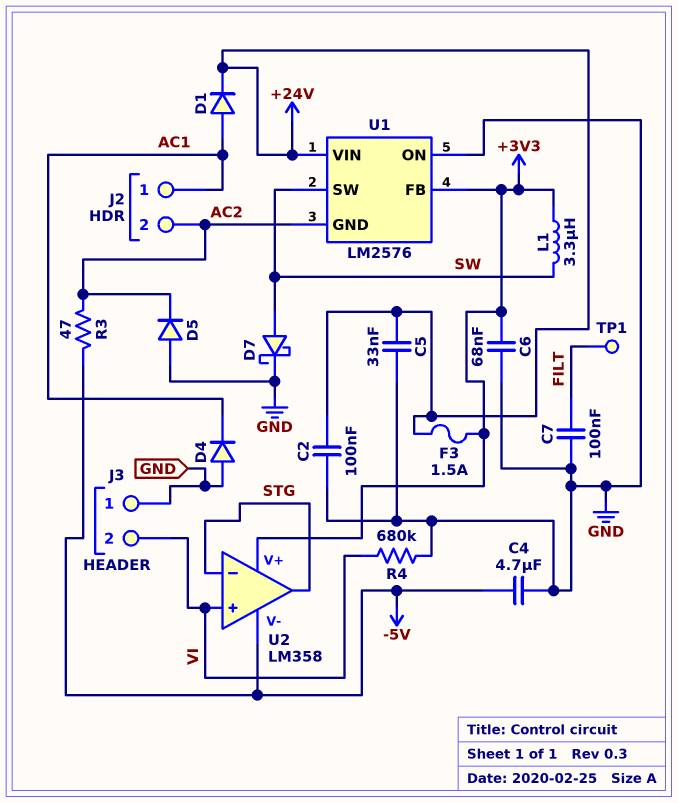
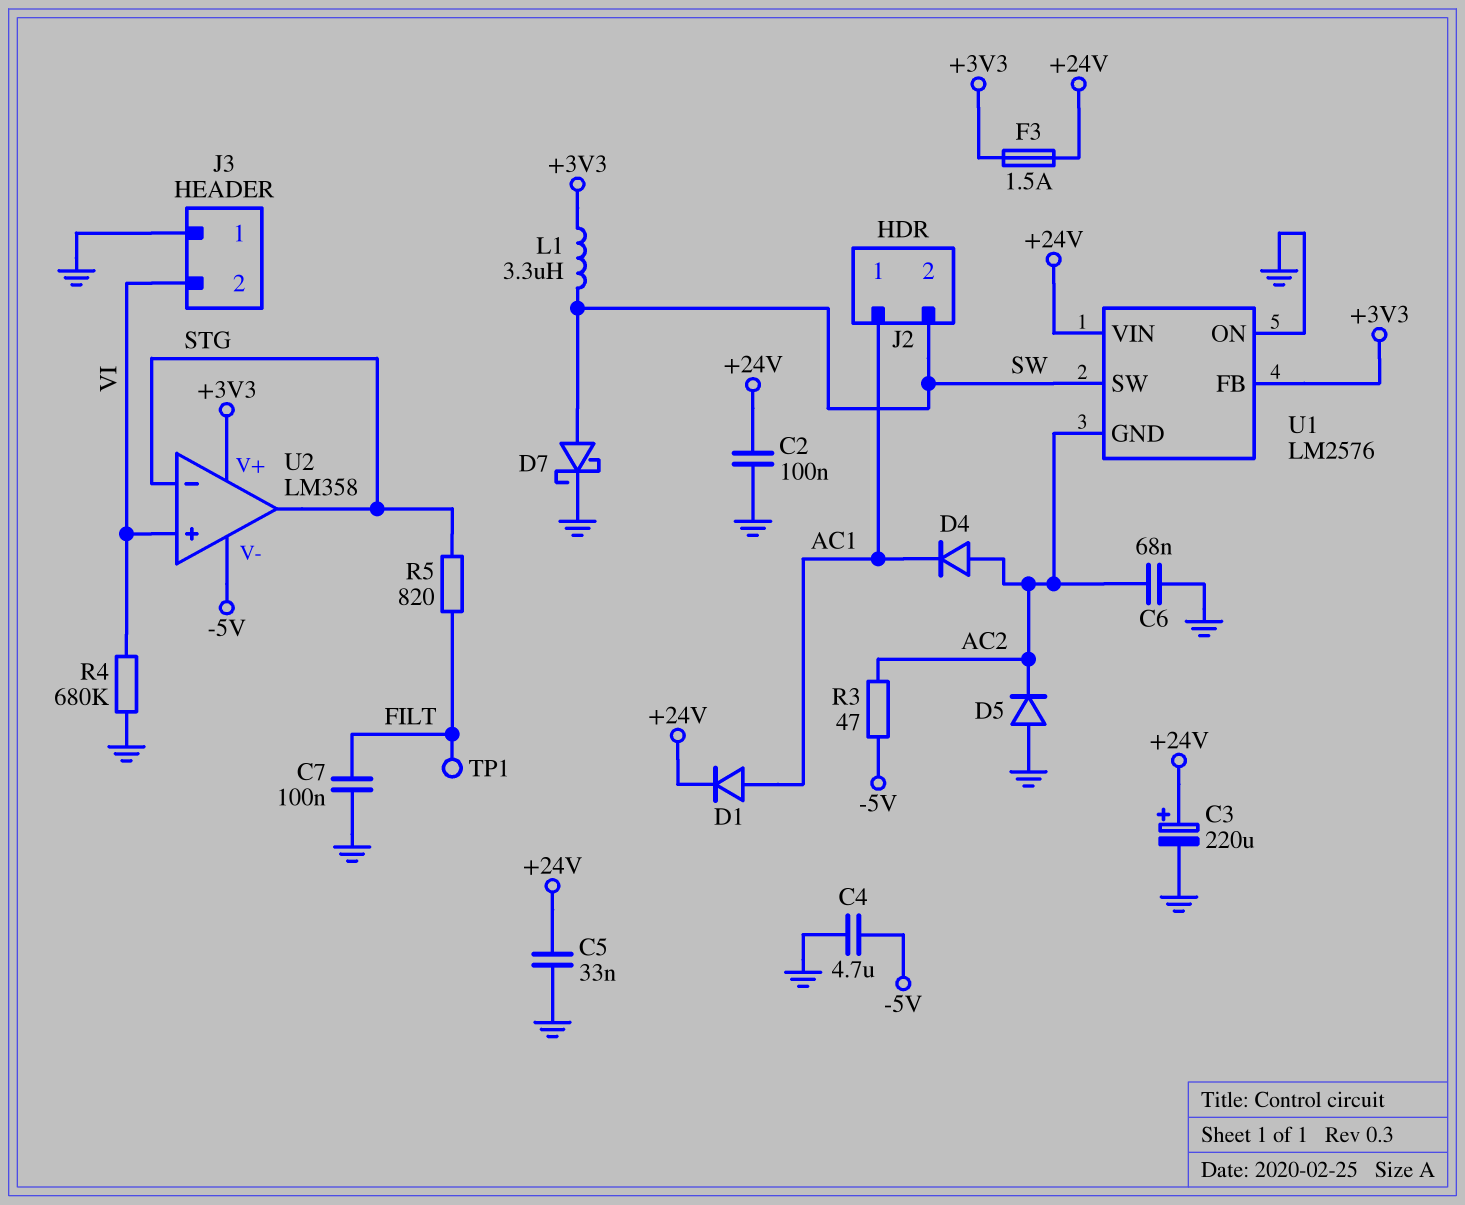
C3: none -> 220uF (plus +24V, minus GND)
C6: 68nF (+3V3, GND) -> 68nF (AC2, GND)
D4: diode (A GND, K AC1) -> diode (A AC2, K AC1)
J2 pin 2: AC2 -> SW
R5: none -> 820 (FILT, STG)

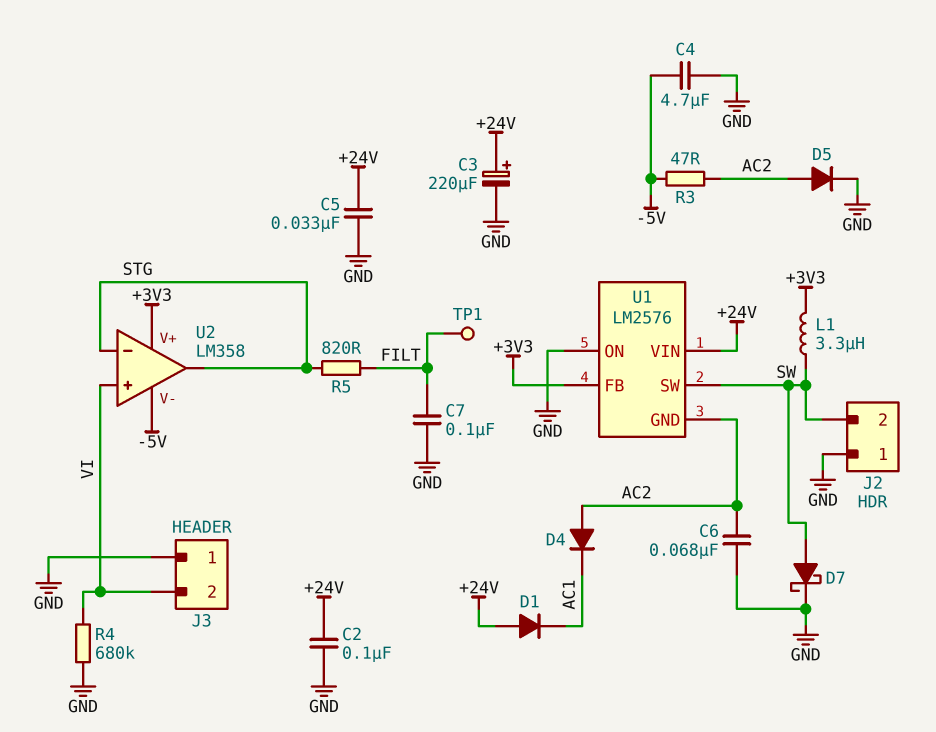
D1: diode (A AC1, K +24V) -> diode (A +24V, K AC1)
D5: diode (A GND, K AC2) -> diode (A AC2, K GND)
F3: 1.5A (+3V3, +24V) -> none
J2 pin 1: AC1 -> GND

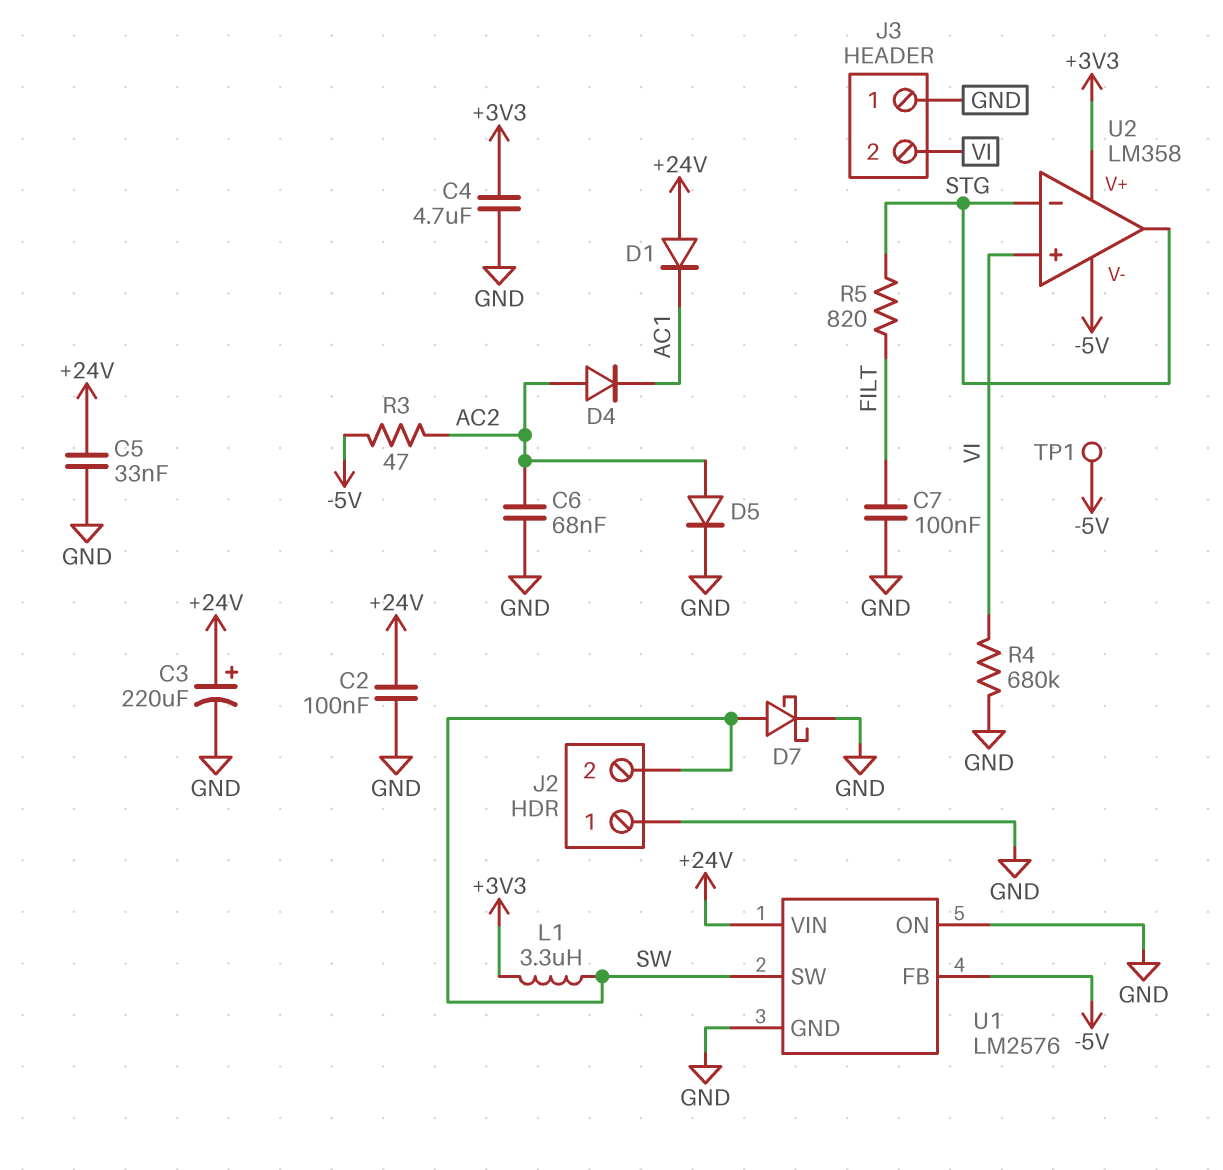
C4: 4.7uF (-5V, GND) -> 4.7uF (+3V3, GND)
TP1: test point (FILT) -> test point (-5V)
U1 pin FB: +3V3 -> -5V
U1 pin GND: AC2 -> GND

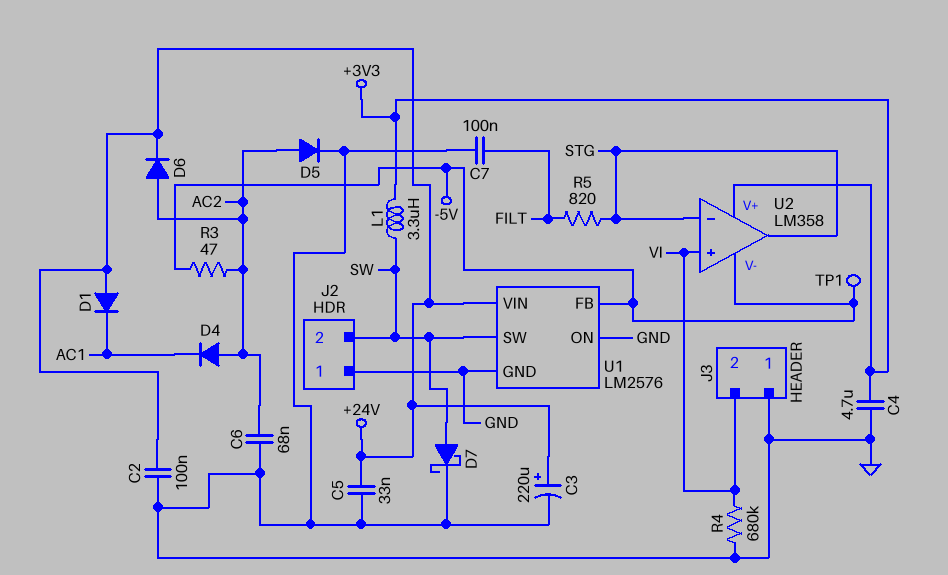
D6: none -> diode (A AC2, K +24V)

